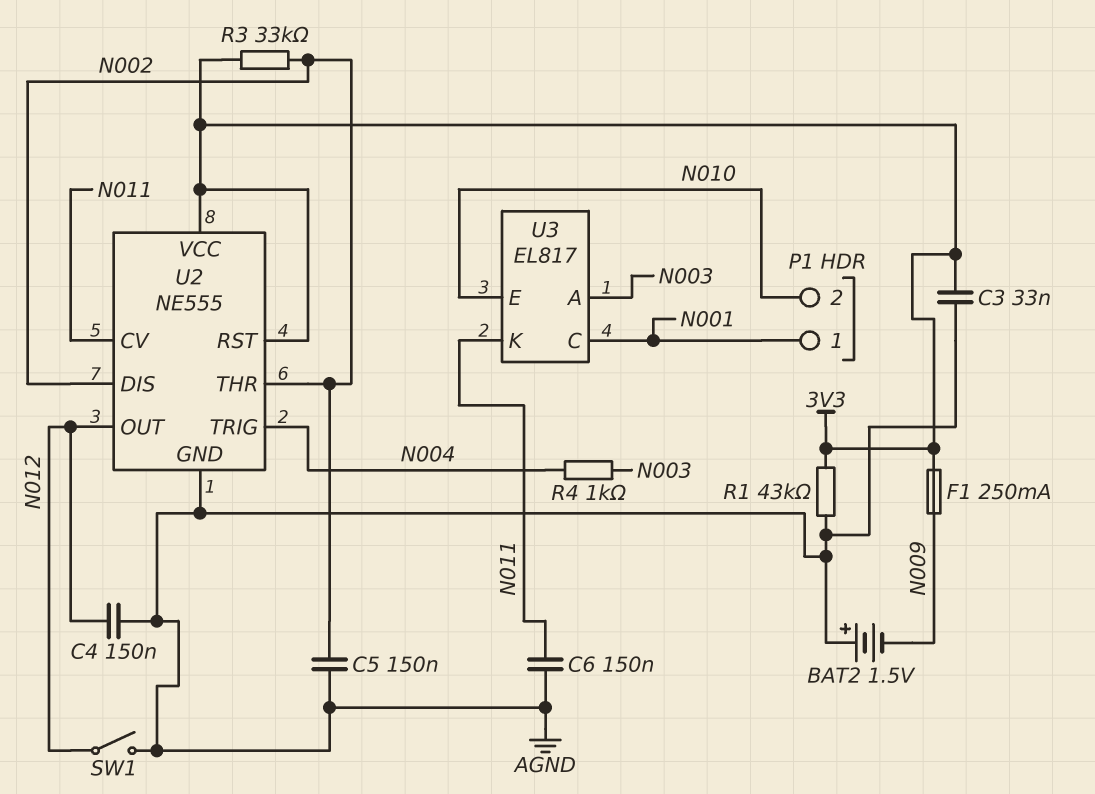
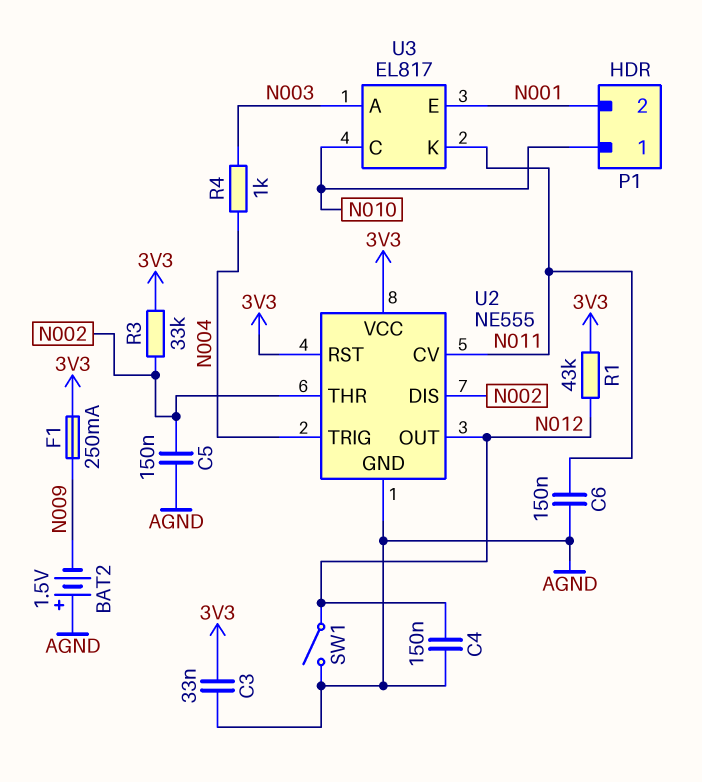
P1 pin 1: N001 -> N010
P1 pin 2: N010 -> N001
R1: 43k (3V3, AGND) -> 43k (3V3, N012)
U3 pin C: N001 -> N010
U3 pin E: N010 -> N001

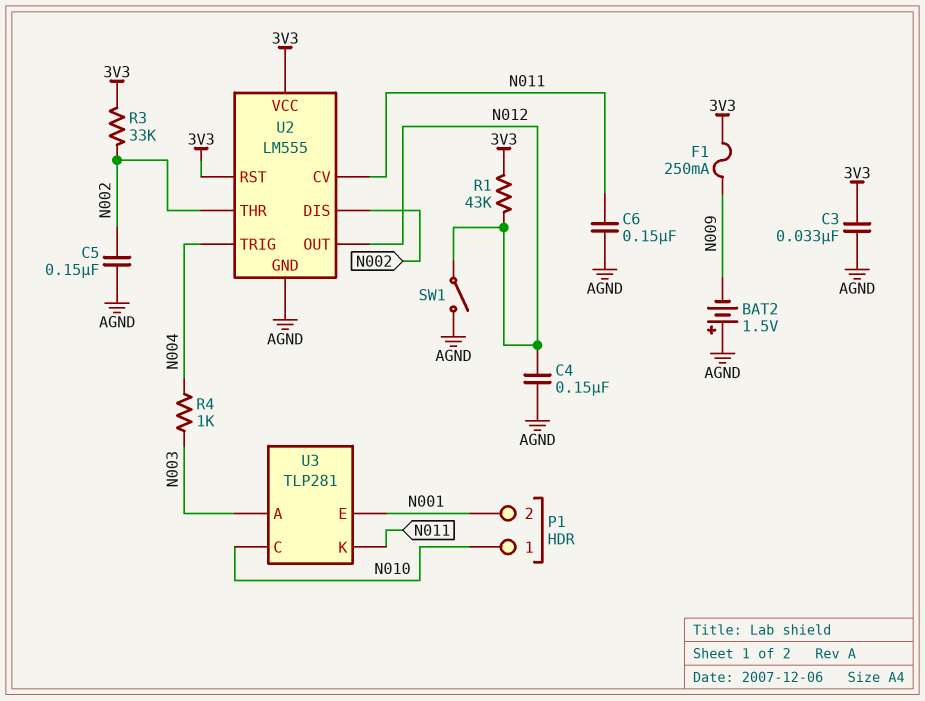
U2: NE555 -> LM555
U3: EL817 -> TLP281

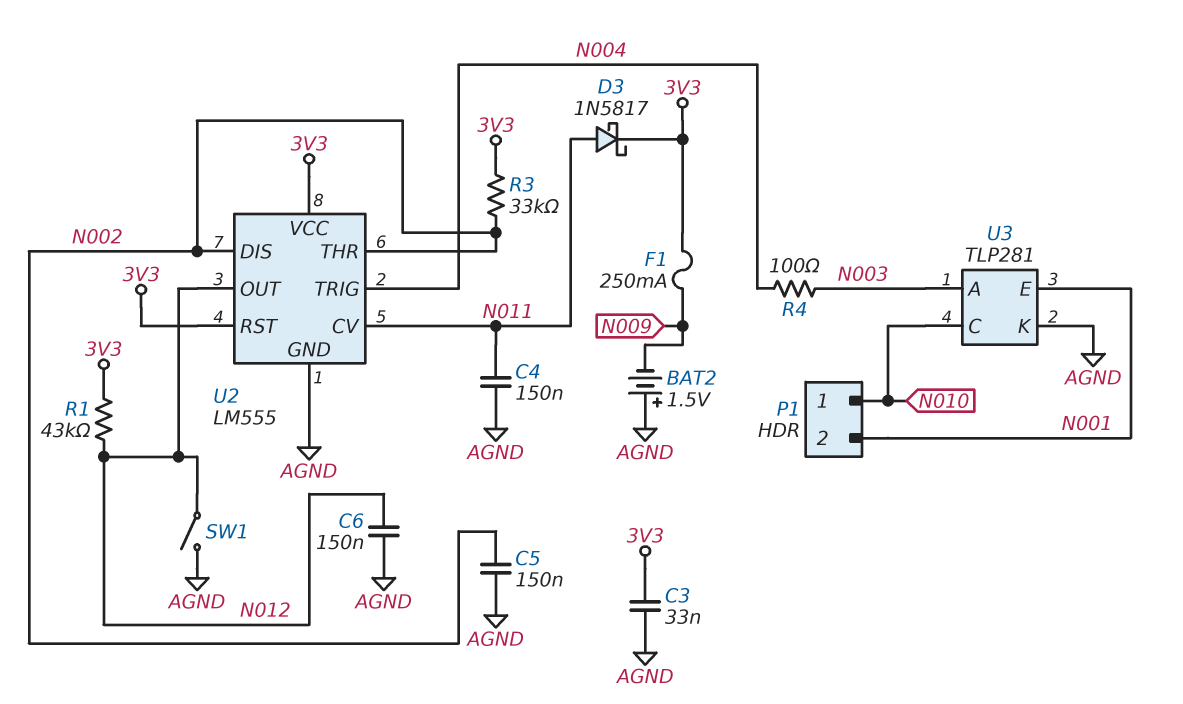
C4: 150nF (AGND, N012) -> 150nF (AGND, N011)
C6: 150nF (AGND, N011) -> 150nF (AGND, N012)
D3: none -> schottky 1N5817 (A N011, K 3V3)
R4: 1k (N003, N004) -> 100 (N003, N004)
U3 pin K: N011 -> AGND

